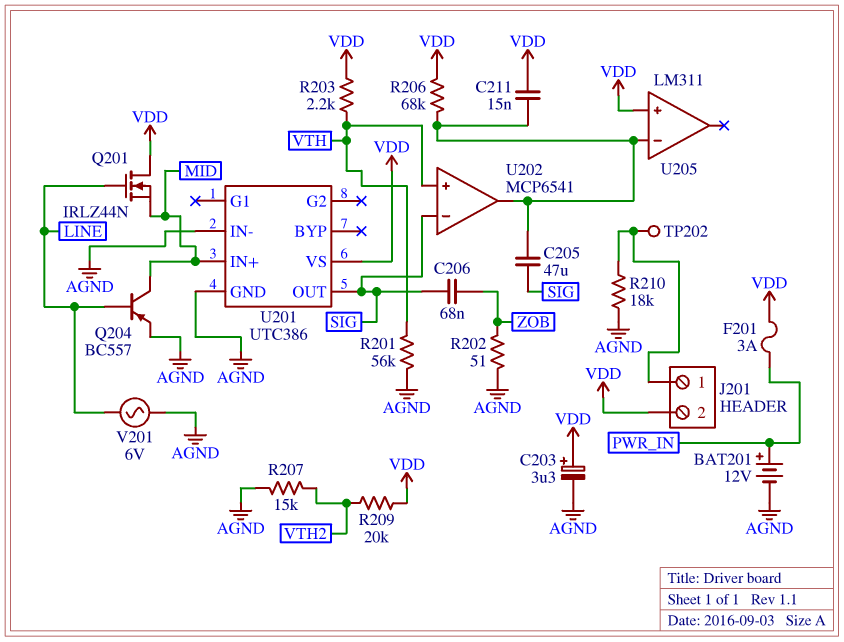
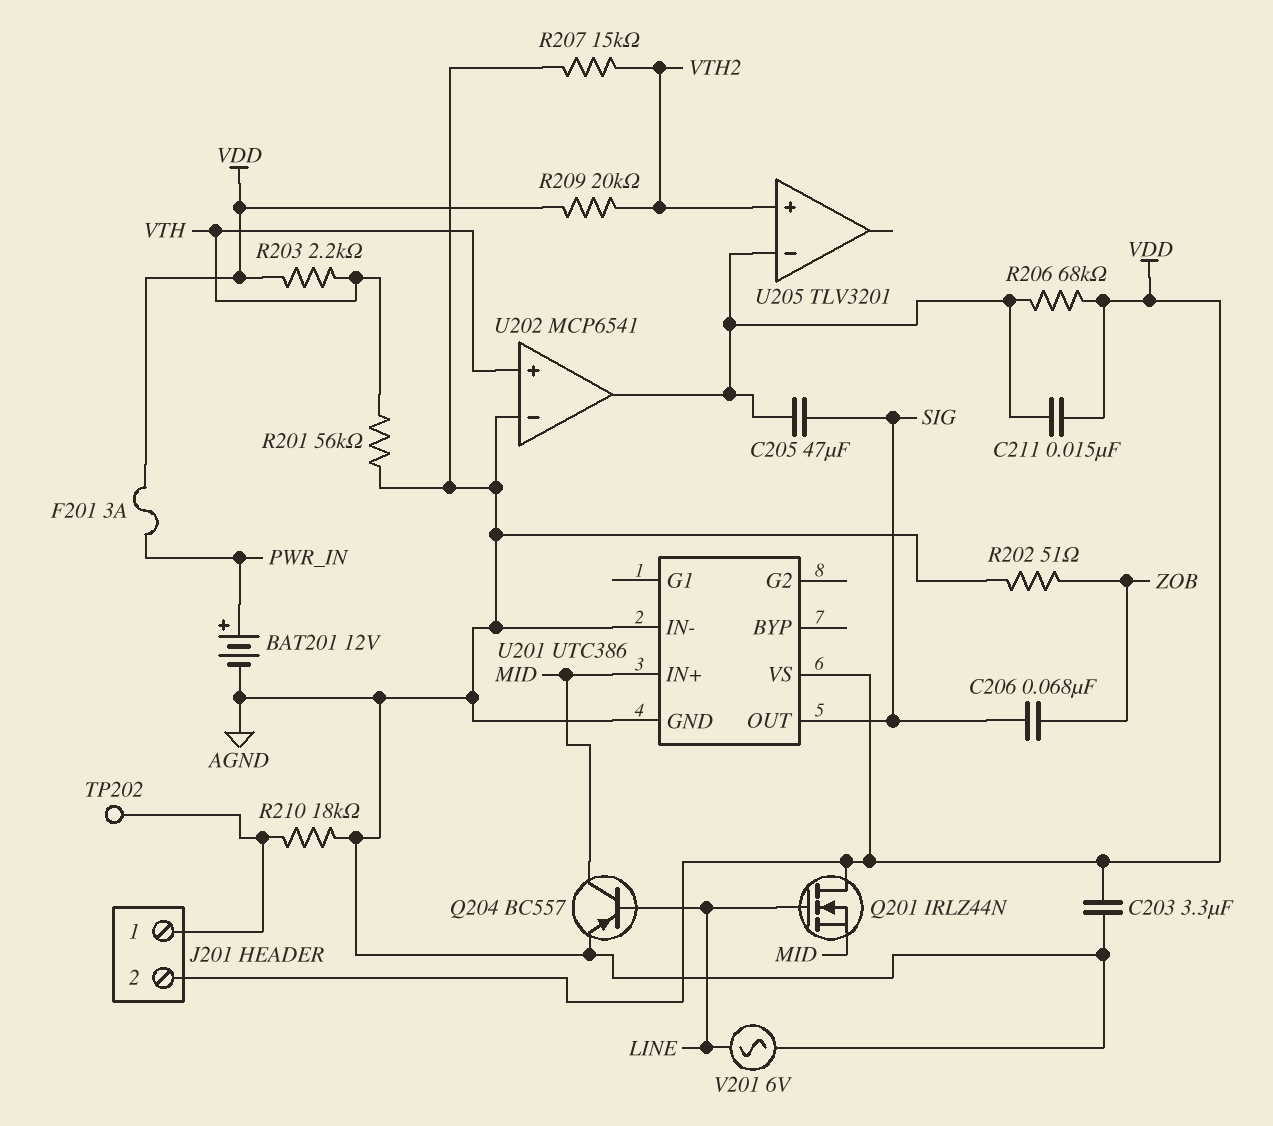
C203: 3.3uF (plus VDD, minus AGND) -> 3.3uF (AGND, VDD)
U202 pin in-: SIG -> AGND
U205: LM311 -> TLV3201
U205 pin in+: VDD -> VTH2

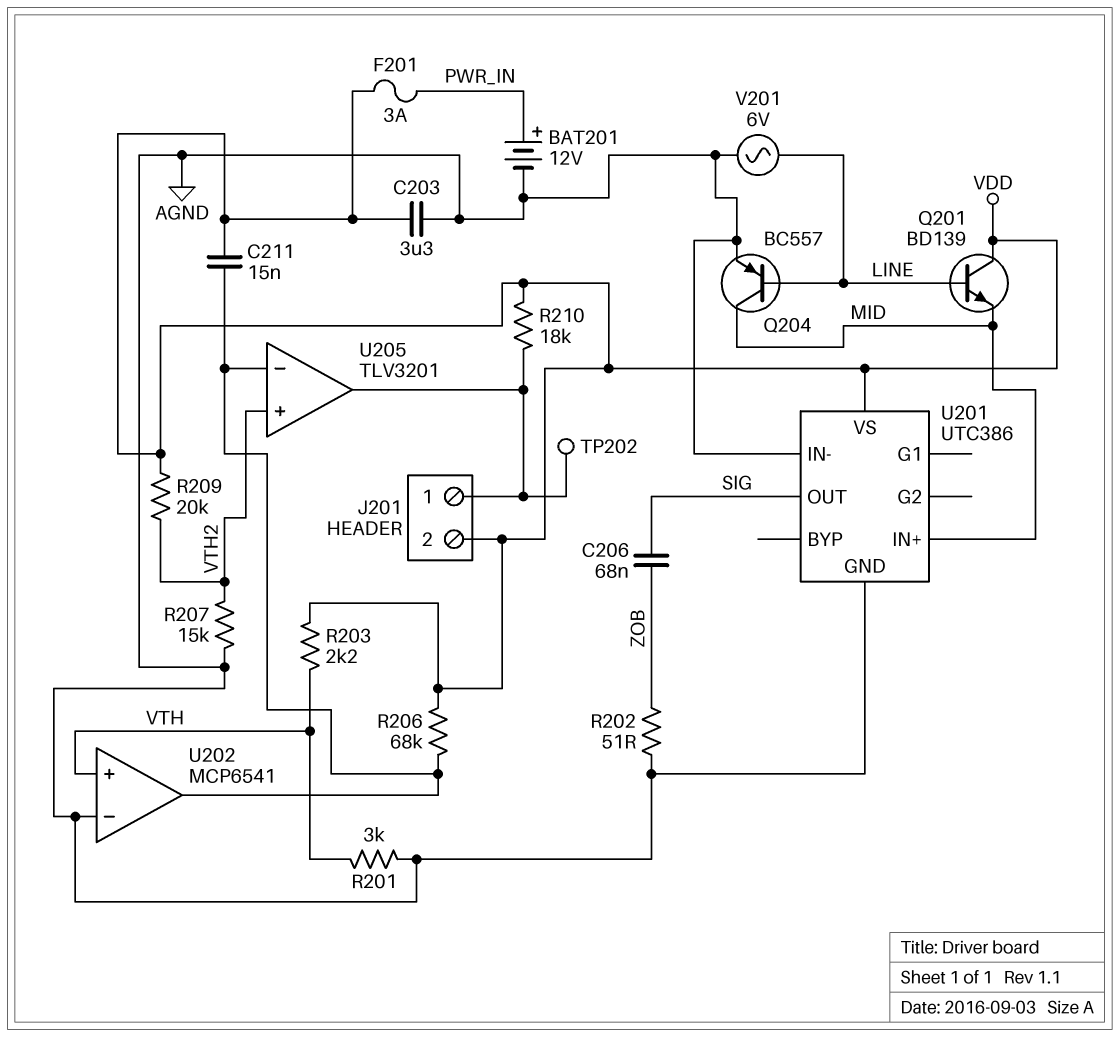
C205: 47uF (SIG, U202/out) -> none
Q201: NMOS IRLZ44N (G LINE, D VDD, S MID) -> NPN BD139 (B LINE, C VDD, E MID)
R201: 56k (AGND, VTH) -> 3k (AGND, VTH)
R210: 18k (AGND, J201/1) -> 18k (J201/1, VDD)
U205 pin out: none -> J201/1

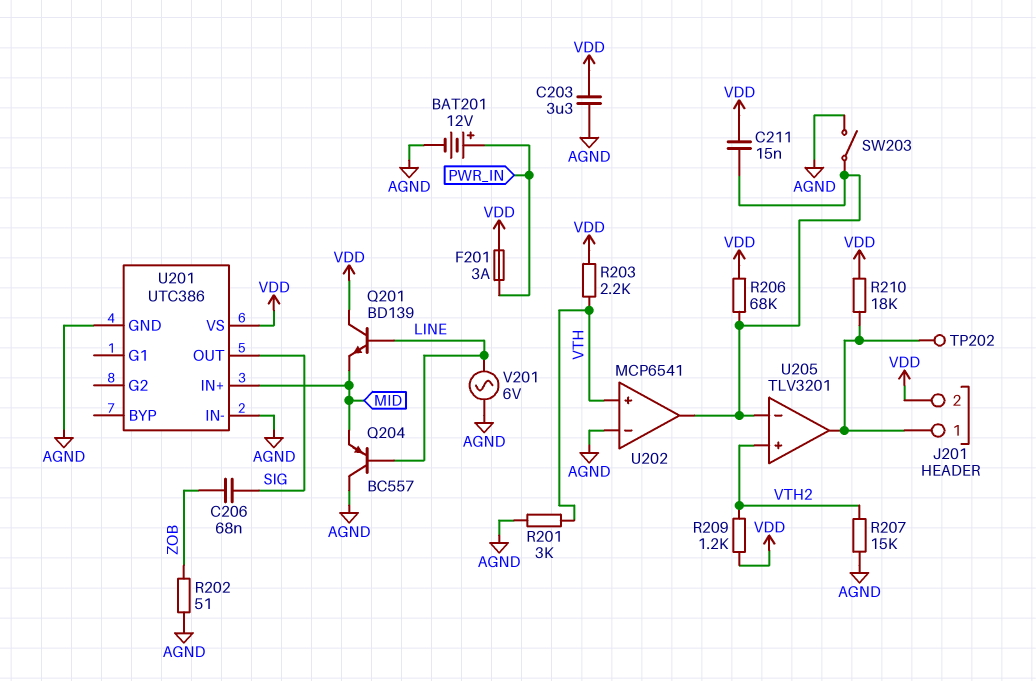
Q204: PNP BC557 (B LINE, C MID, E AGND) -> PNP BC557 (B LINE, C AGND, E MID)
R209: 20k (VDD, VTH2) -> 1.2k (VDD, VTH2)
SW203: none -> switch (AGND, U202/out)

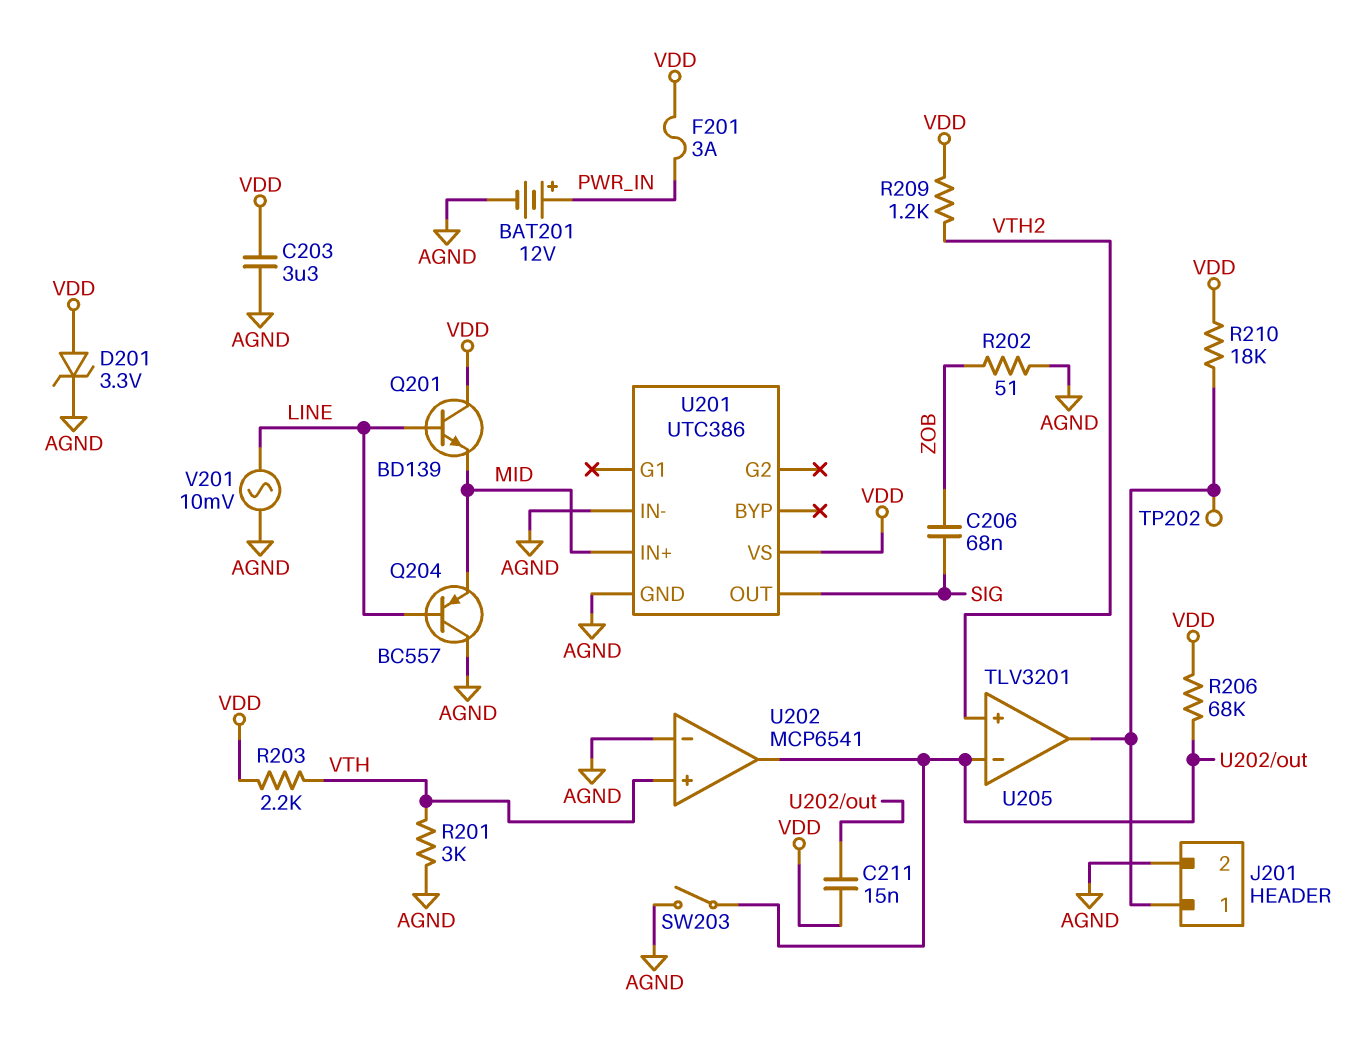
D201: none -> zener 3.3V (A VDD, K AGND)
J201 pin 2: VDD -> AGND
R207: 15k (AGND, VTH2) -> none
V201: AC 6V (AGND, LINE) -> AC 10mV (AGND, LINE)

